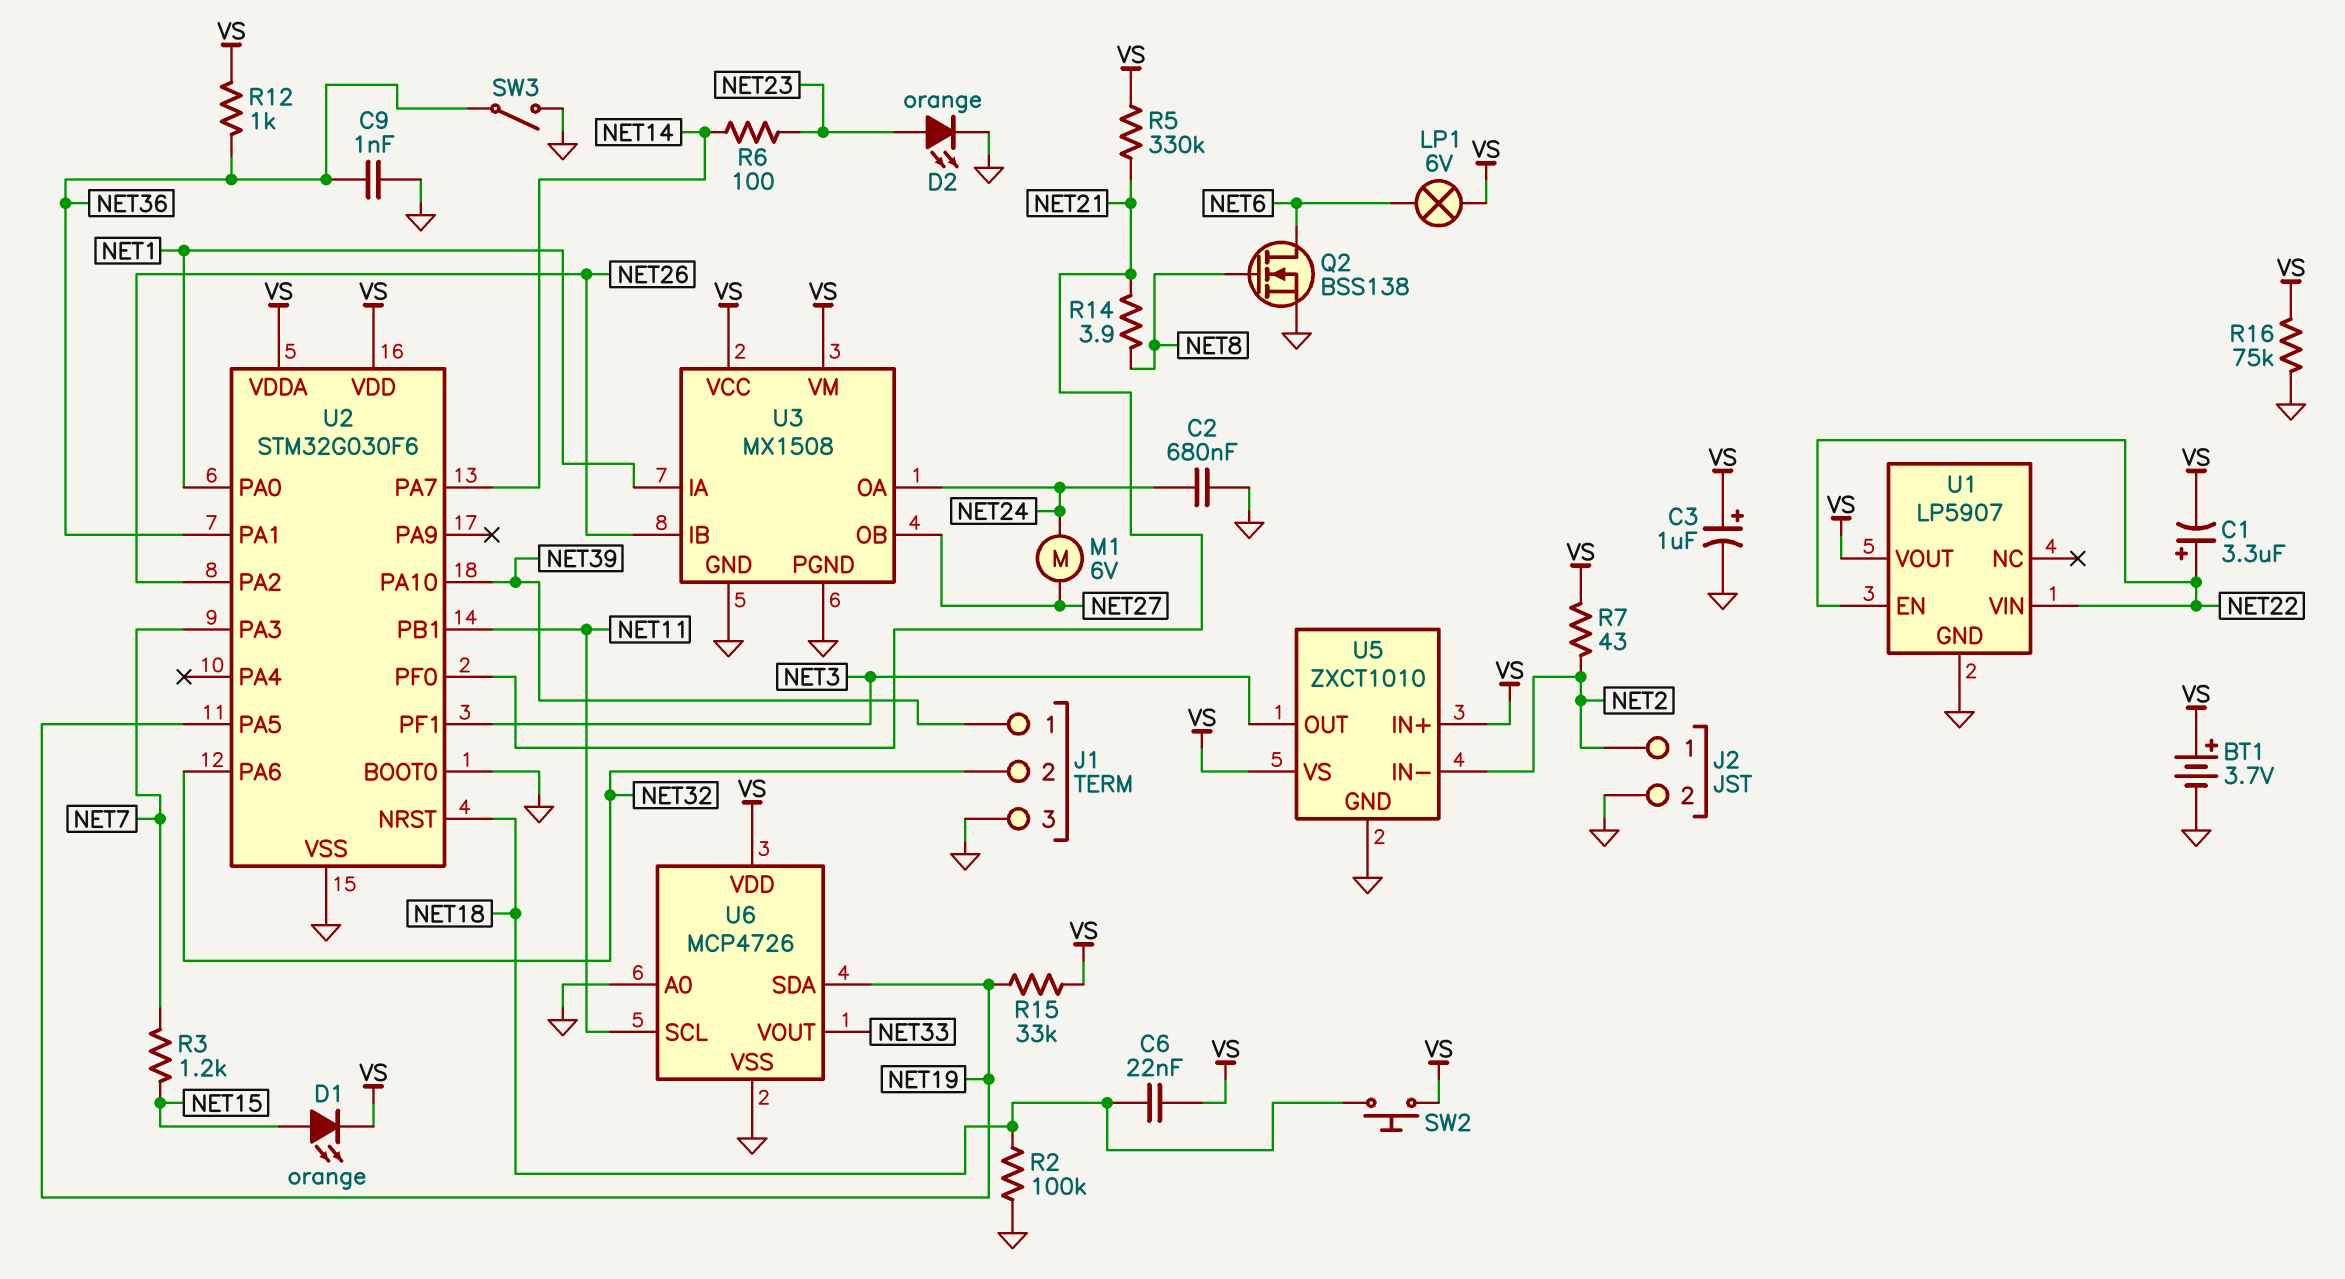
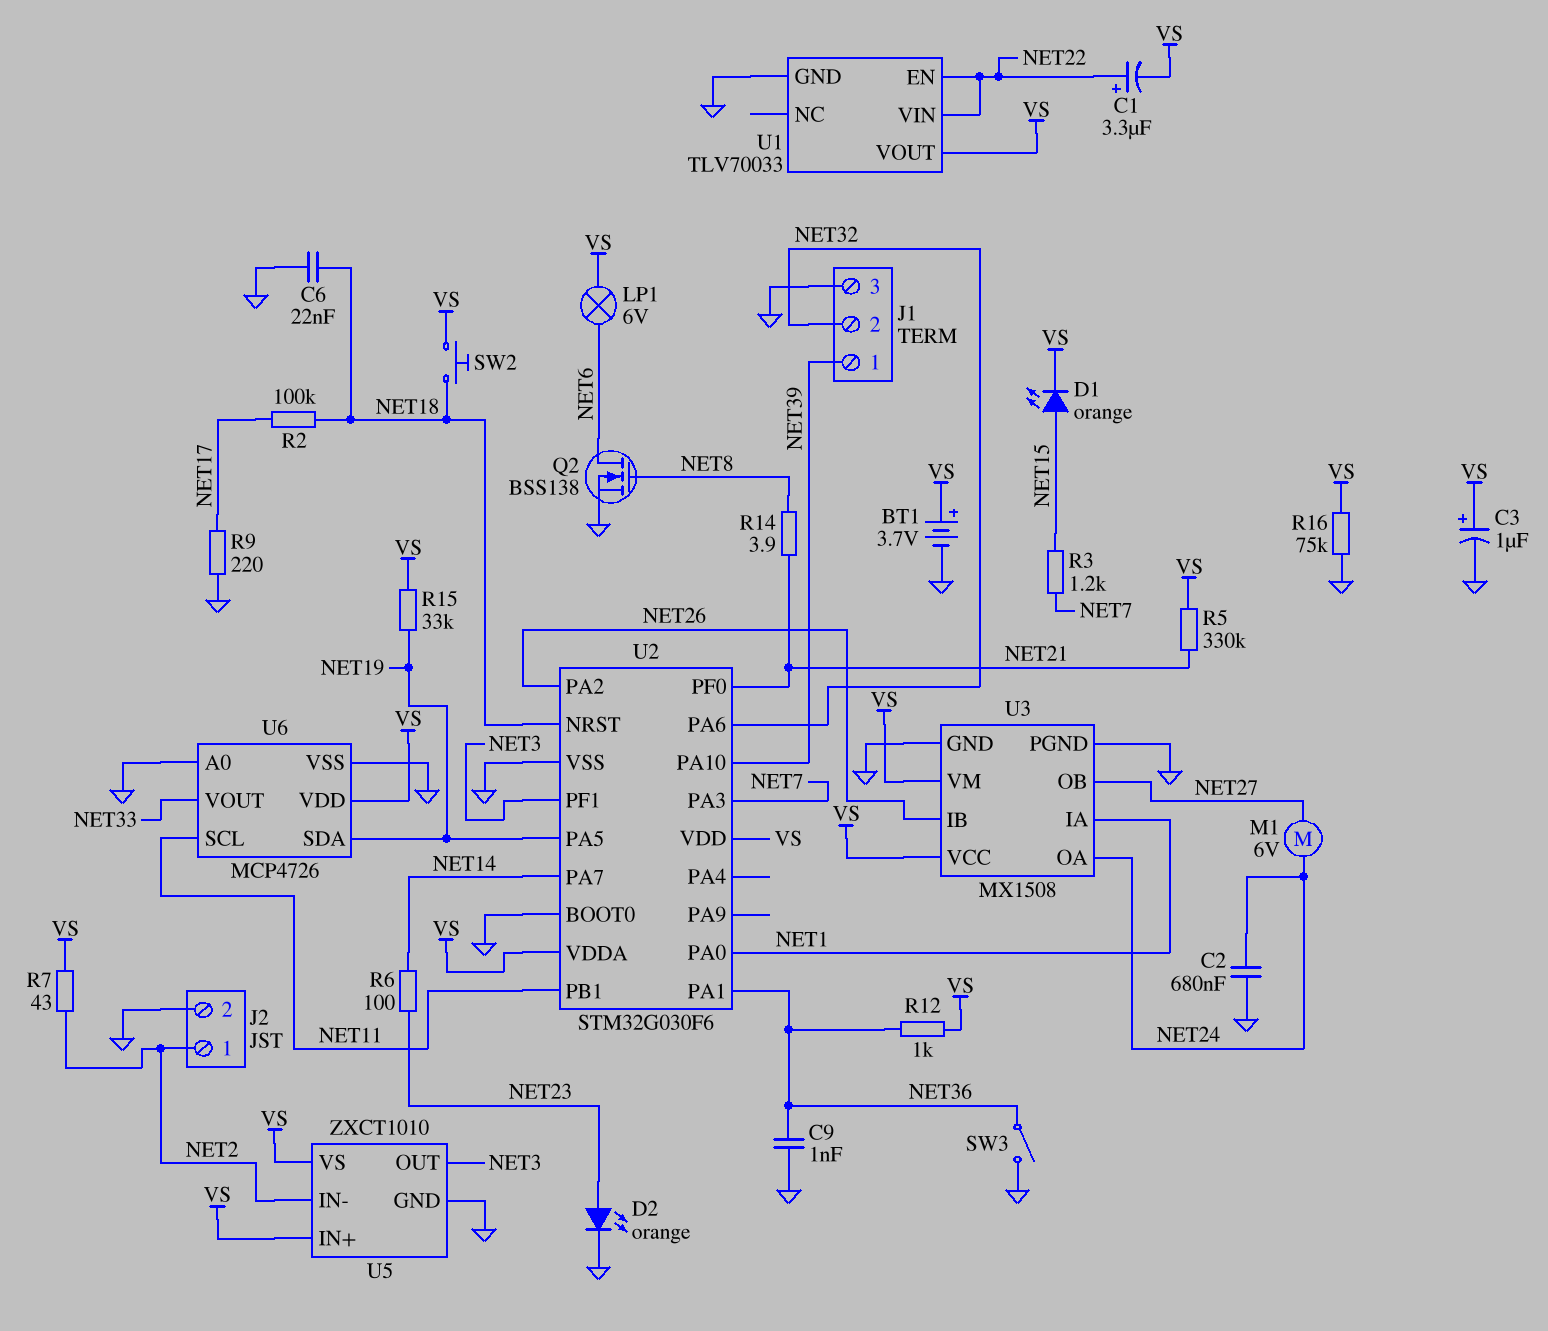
C6: 22nF (NET18, VS) -> 22nF (GND, NET18)
R2: 100k (GND, NET18) -> 100k (NET17, NET18)
R9: none -> 220 (GND, NET17)
U1: LP5907 -> TLV70033

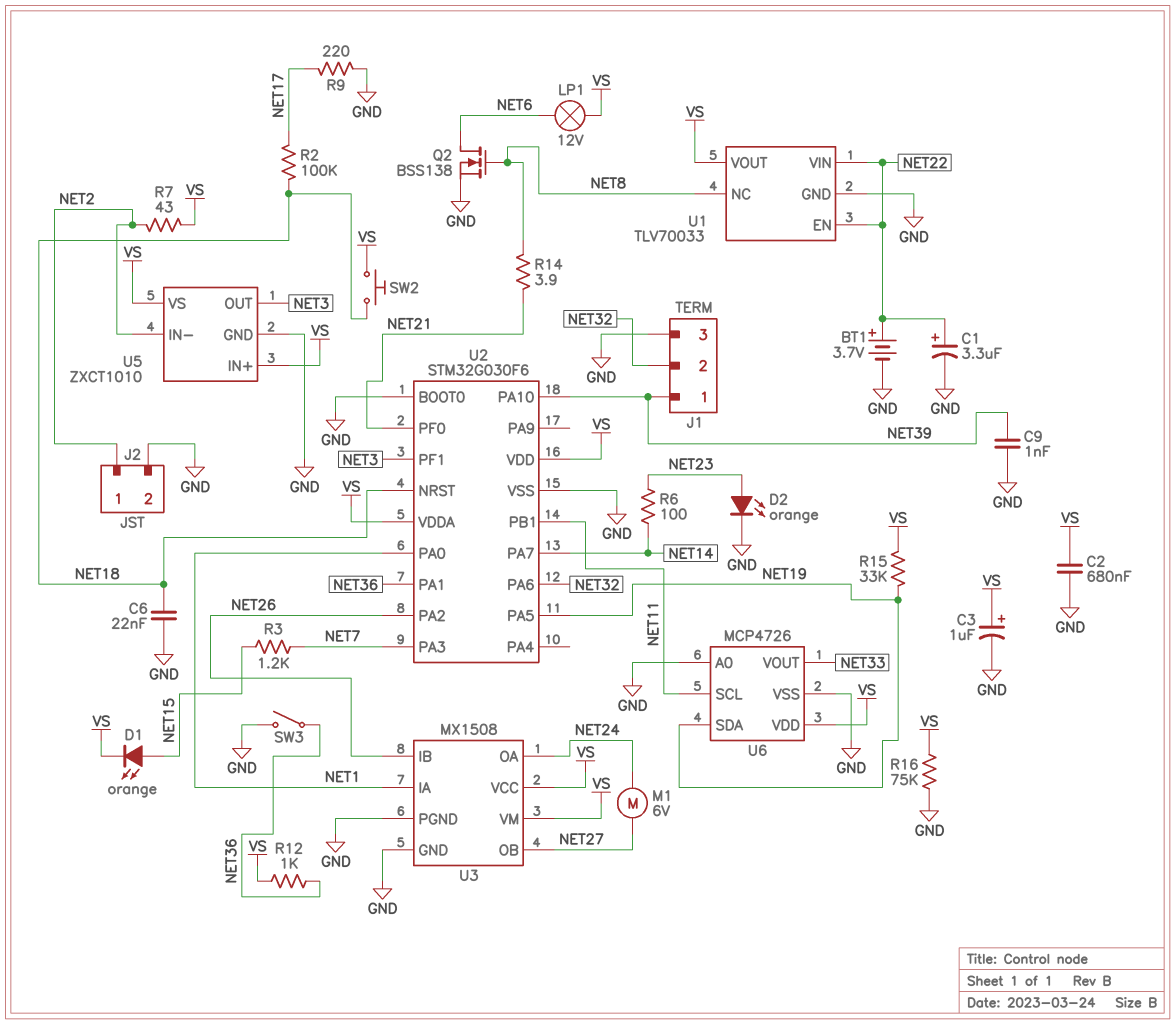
BT1: 3.7V (plus VS, minus GND) -> 3.7V (plus NET22, minus GND)
C1: 3.3uF (plus NET22, minus VS) -> 3.3uF (plus NET22, minus GND)
C2: 680nF (GND, NET24) -> 680nF (GND, VS)
C9: 1nF (GND, NET36) -> 1nF (GND, NET39)
LP1: lamp 6V (NET6, VS) -> lamp 12V (NET6, VS)
R5: 330k (NET21, VS) -> none
U1 pin NC: none -> NET8

